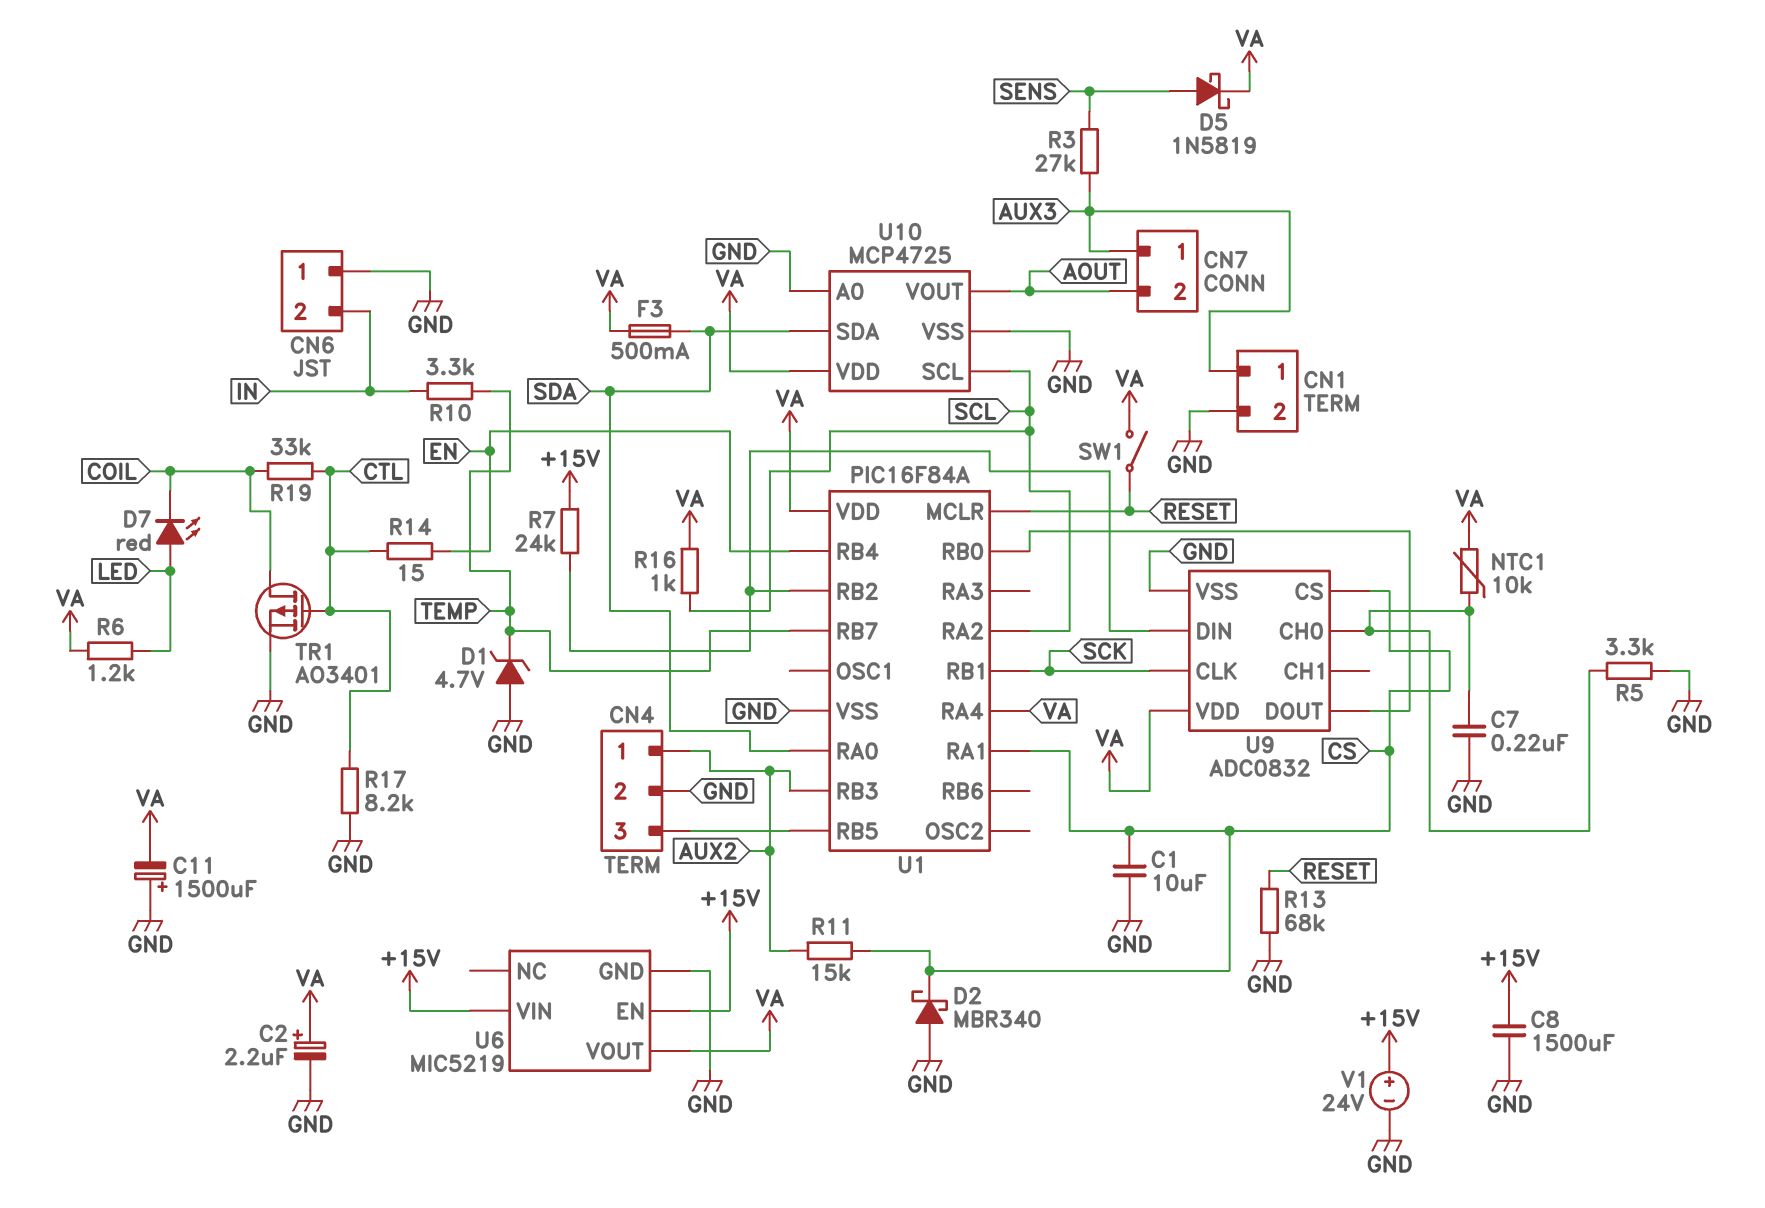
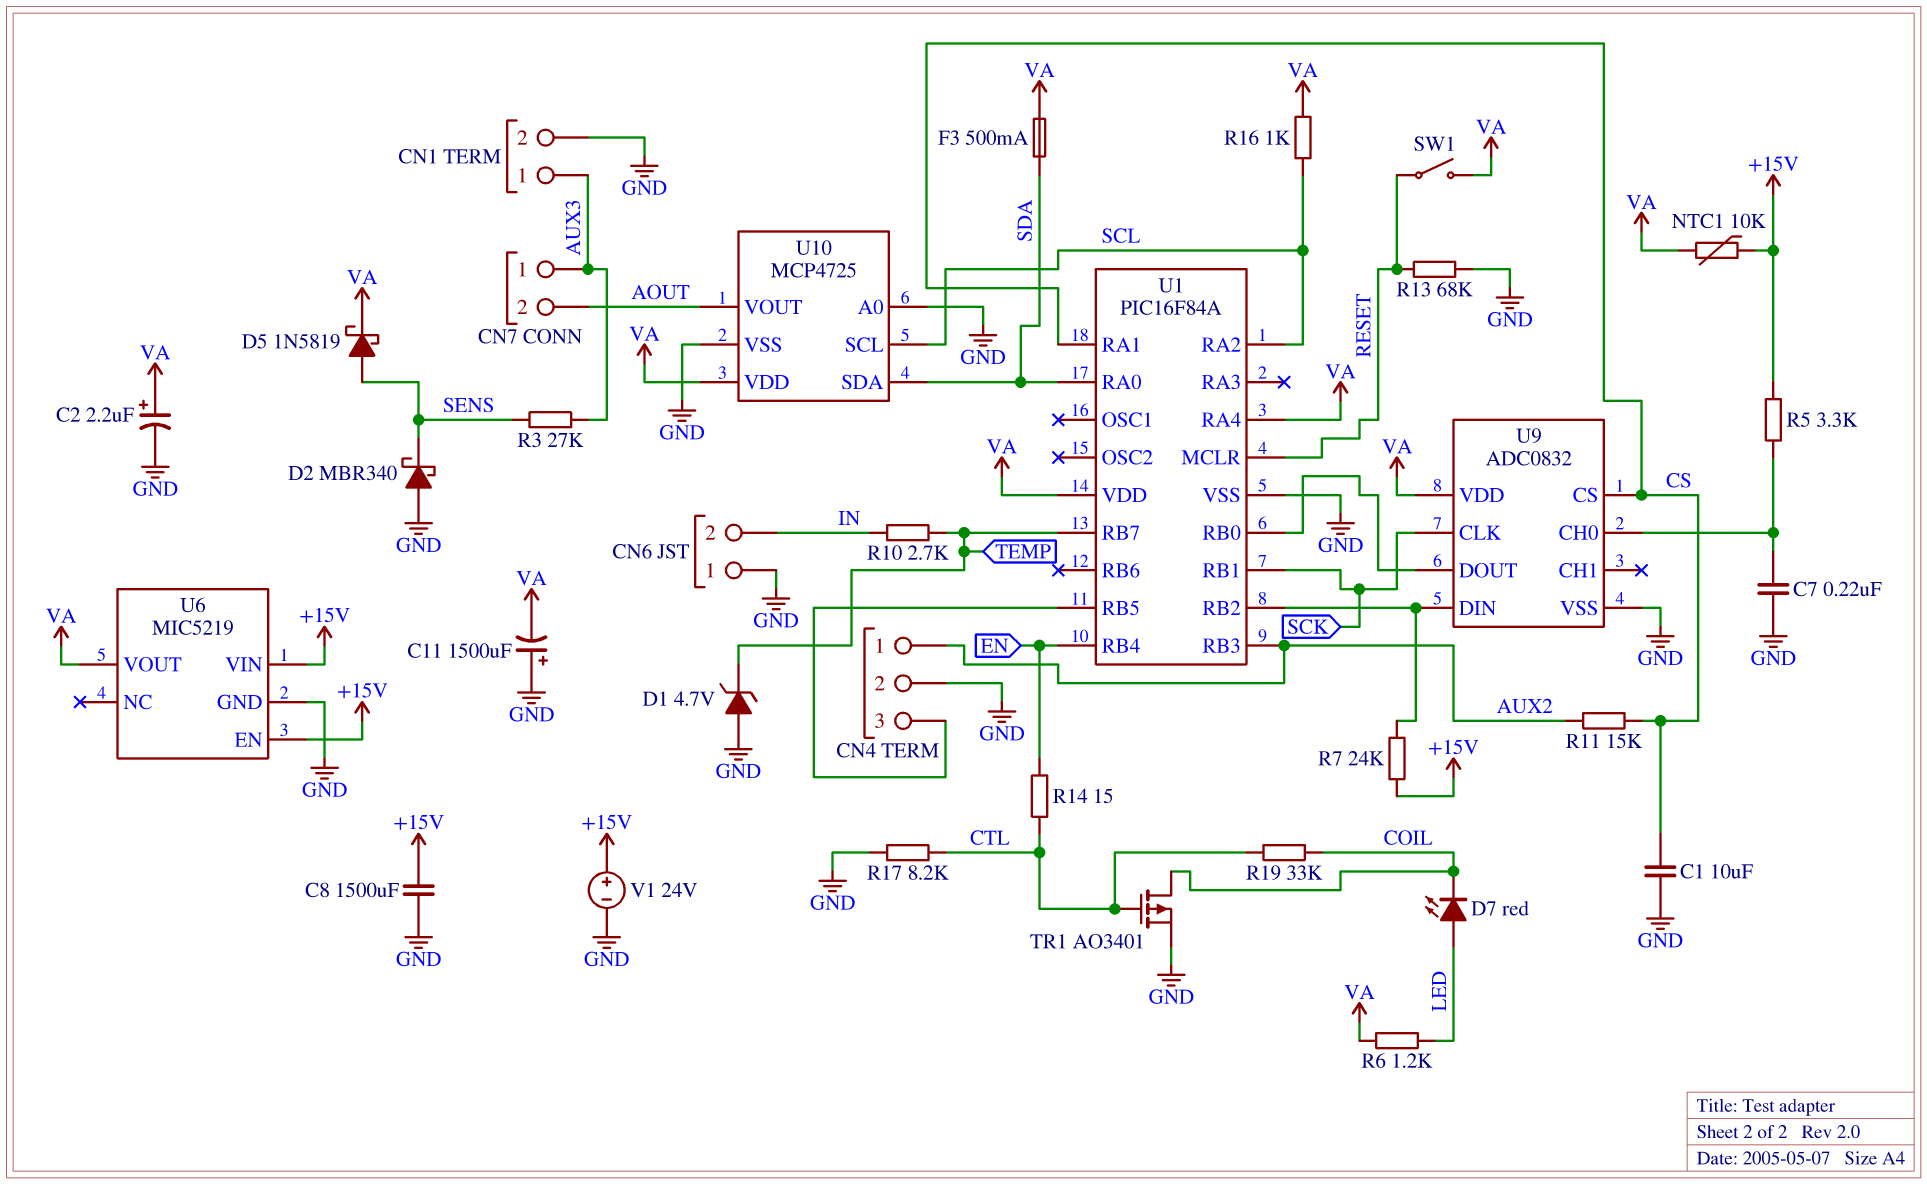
D2: schottky MBR340 (A GND, K CS) -> schottky MBR340 (A GND, K SENS)
NTC1: 10k (U9/CH0, VA) -> 10k (+15V, VA)
R5: 3.3k (GND, U9/CH0) -> 3.3k (+15V, U9/CH0)
R10: 3.3k (IN, TEMP) -> 2.7k (IN, TEMP)

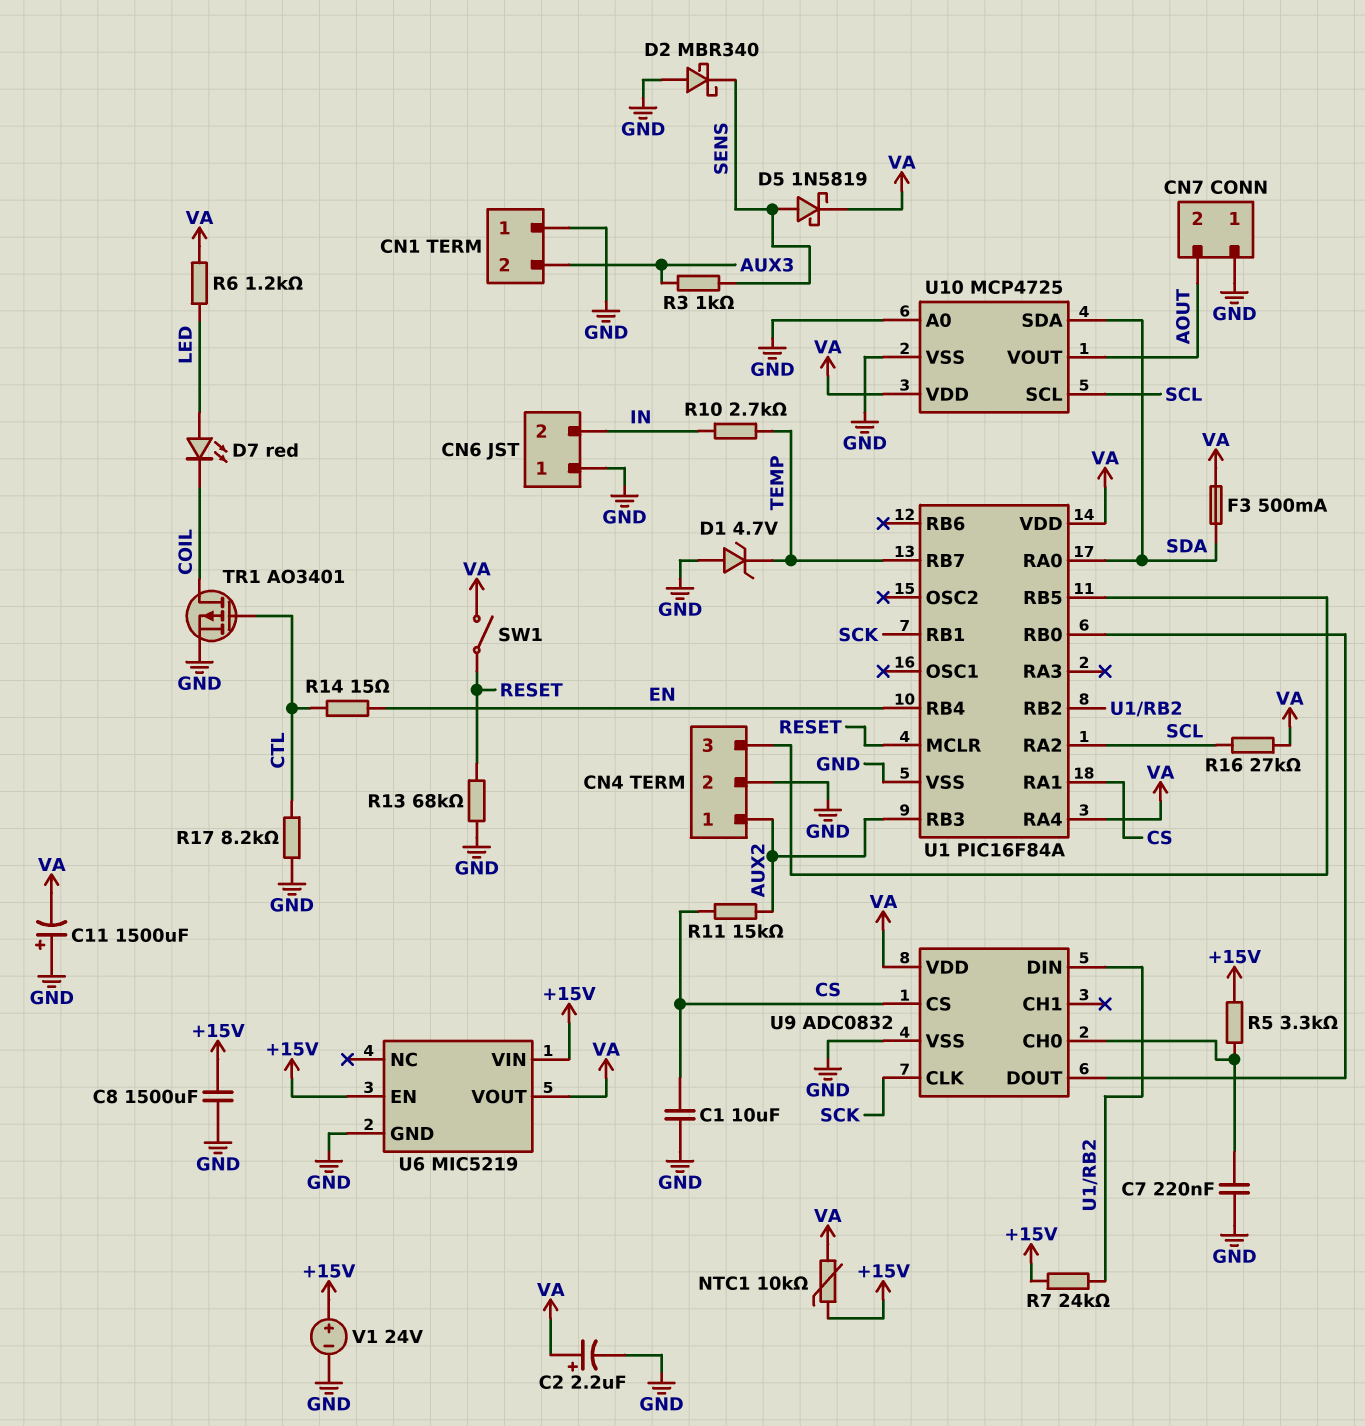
CN1 pin 1: AUX3 -> GND
CN1 pin 2: GND -> AUX3
CN7 pin 1: AUX3 -> GND
R3: 27k (AUX3, SENS) -> 1k (AUX3, SENS)
R16: 1k (SCL, VA) -> 27k (SCL, VA)
R19: 33k (COIL, CTL) -> none

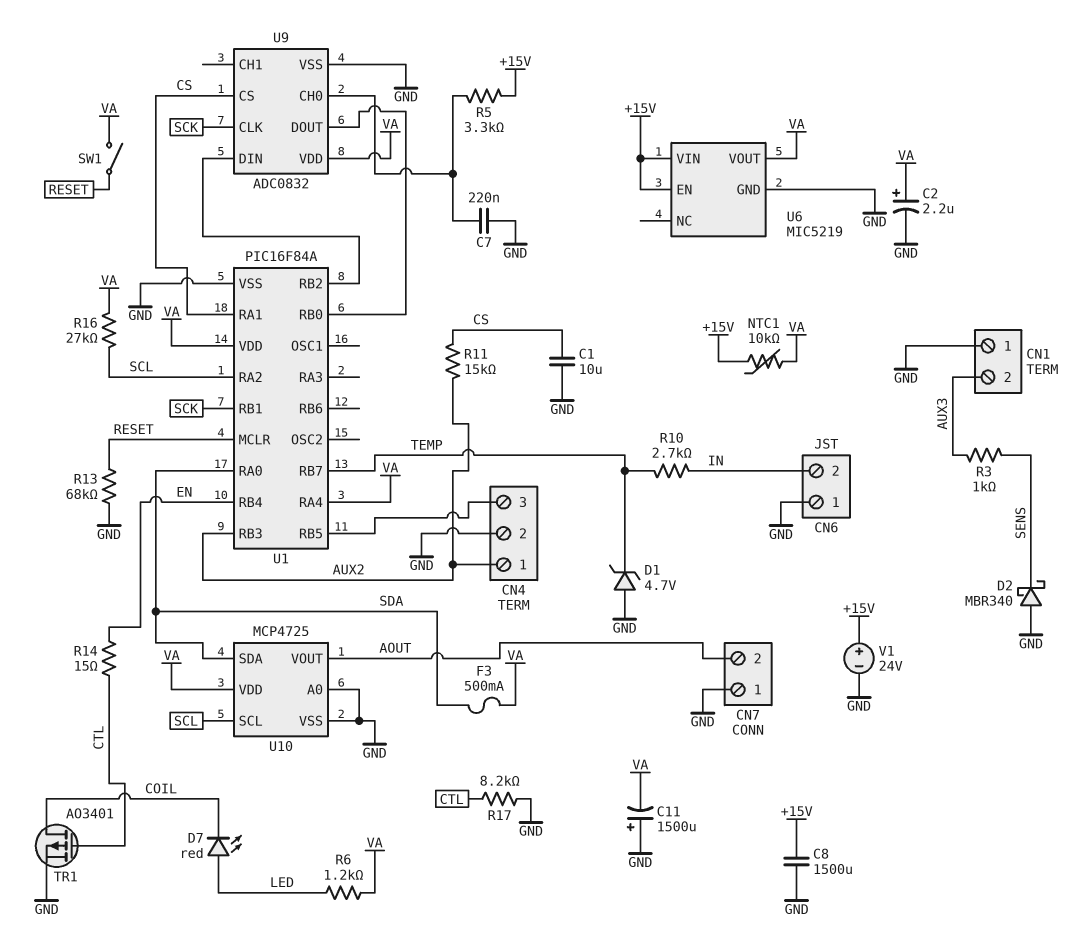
D5: schottky 1N5819 (A SENS, K VA) -> none
R7: 24k (+15V, U1/RB2) -> none

